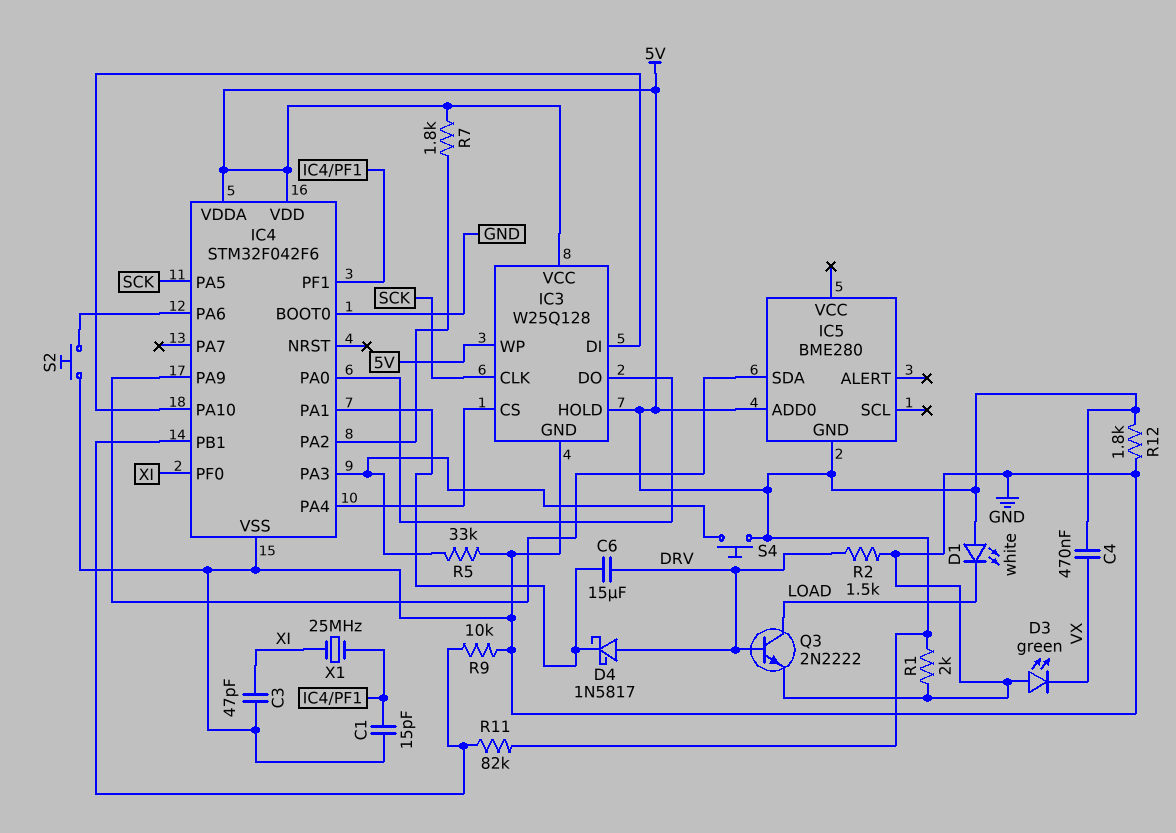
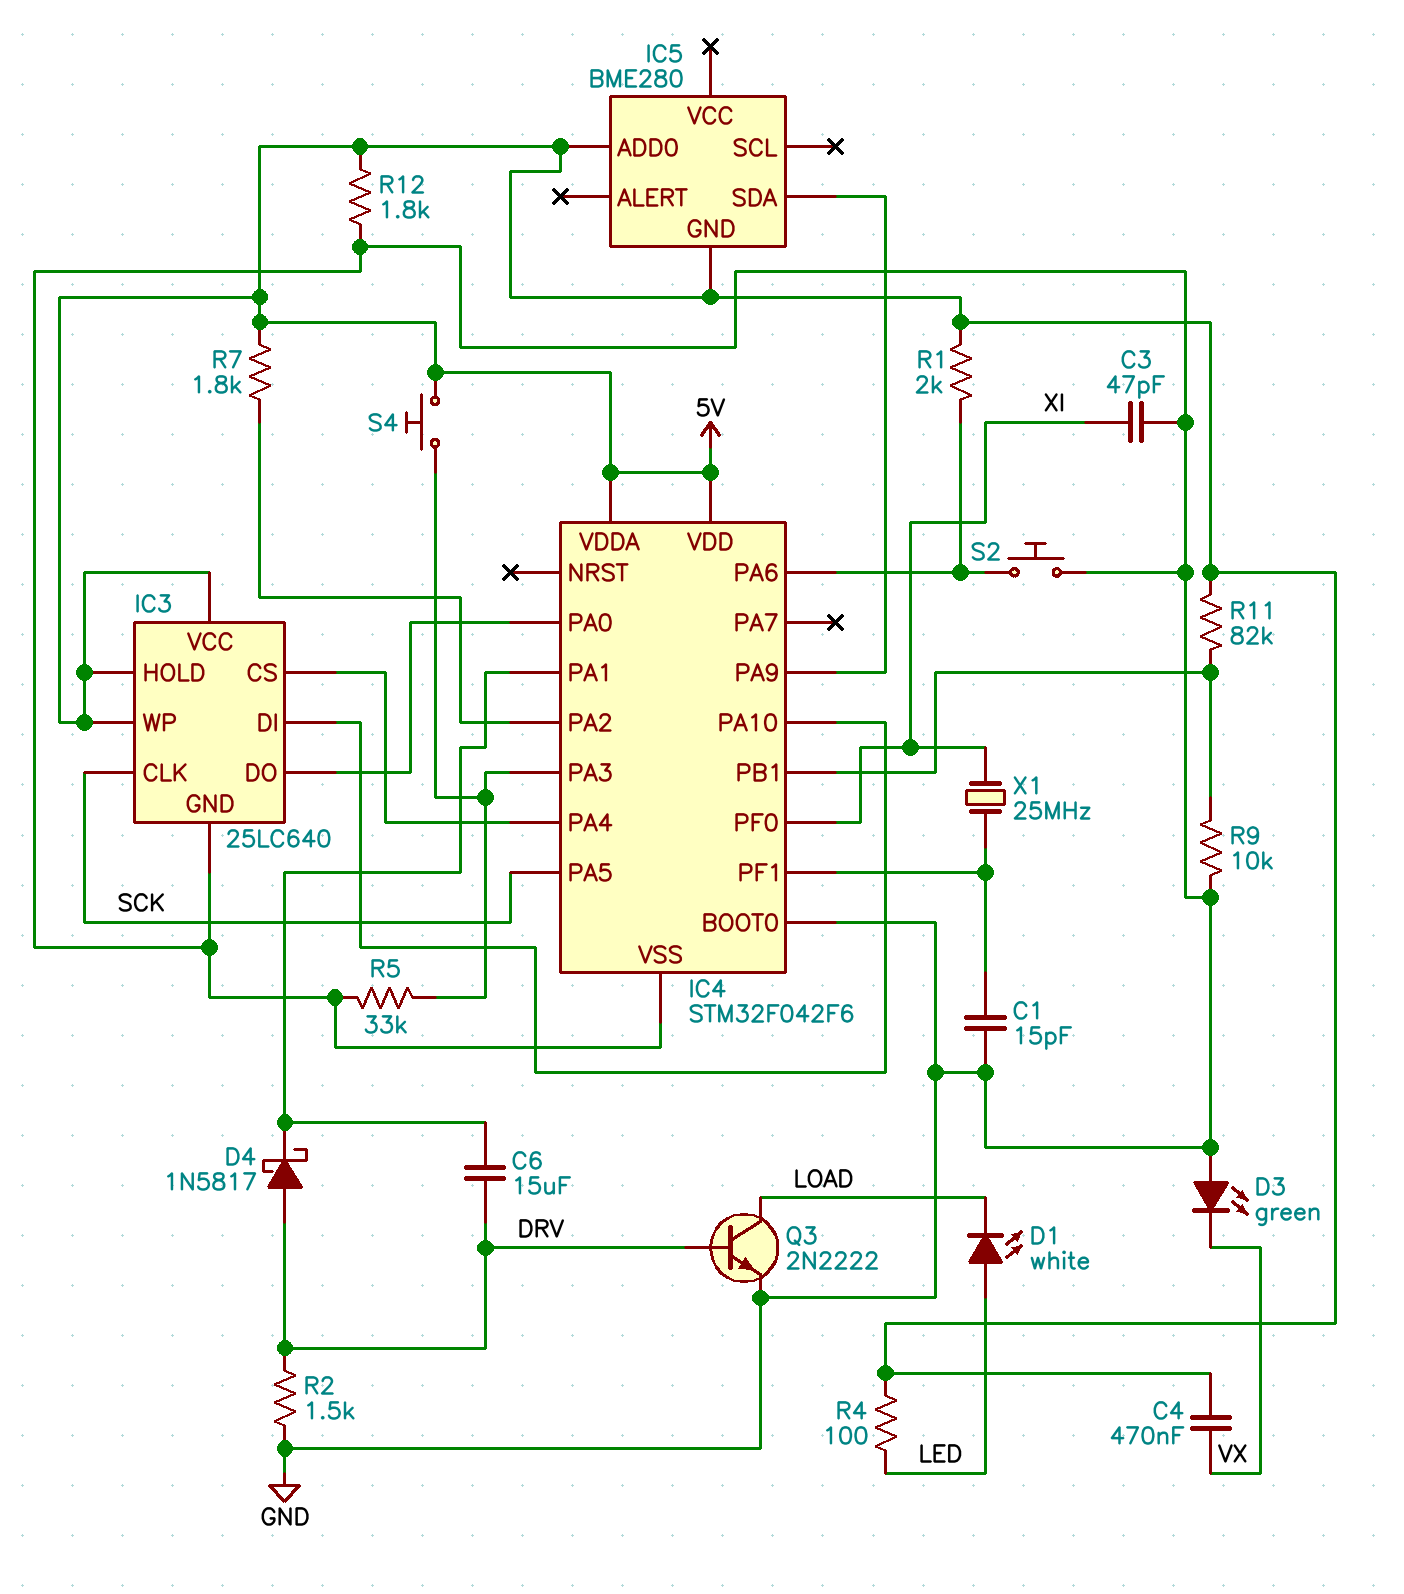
D1: LED white (A 5V, K LOAD) -> LED white (A LED, K LOAD)
IC3: W25Q128 -> 25LC640
R1: 2k (5V, GND) -> 2k (5V, IC4/PA6)
R4: none -> 100 (5V, LED)

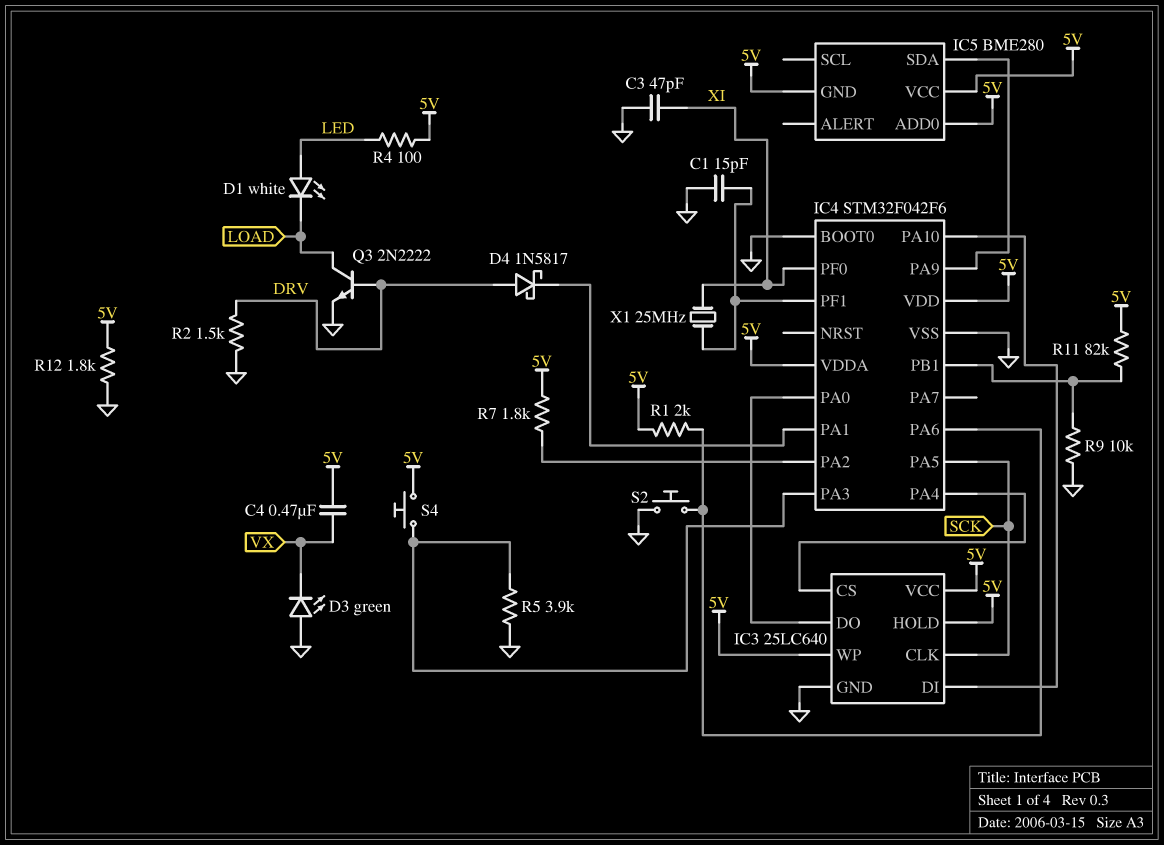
C6: 15uF (DRV, IC4/PA1) -> none
IC5 pin VCC: none -> 5V
R5: 33k (GND, IC4/PA3) -> 3.9k (GND, IC4/PA3)

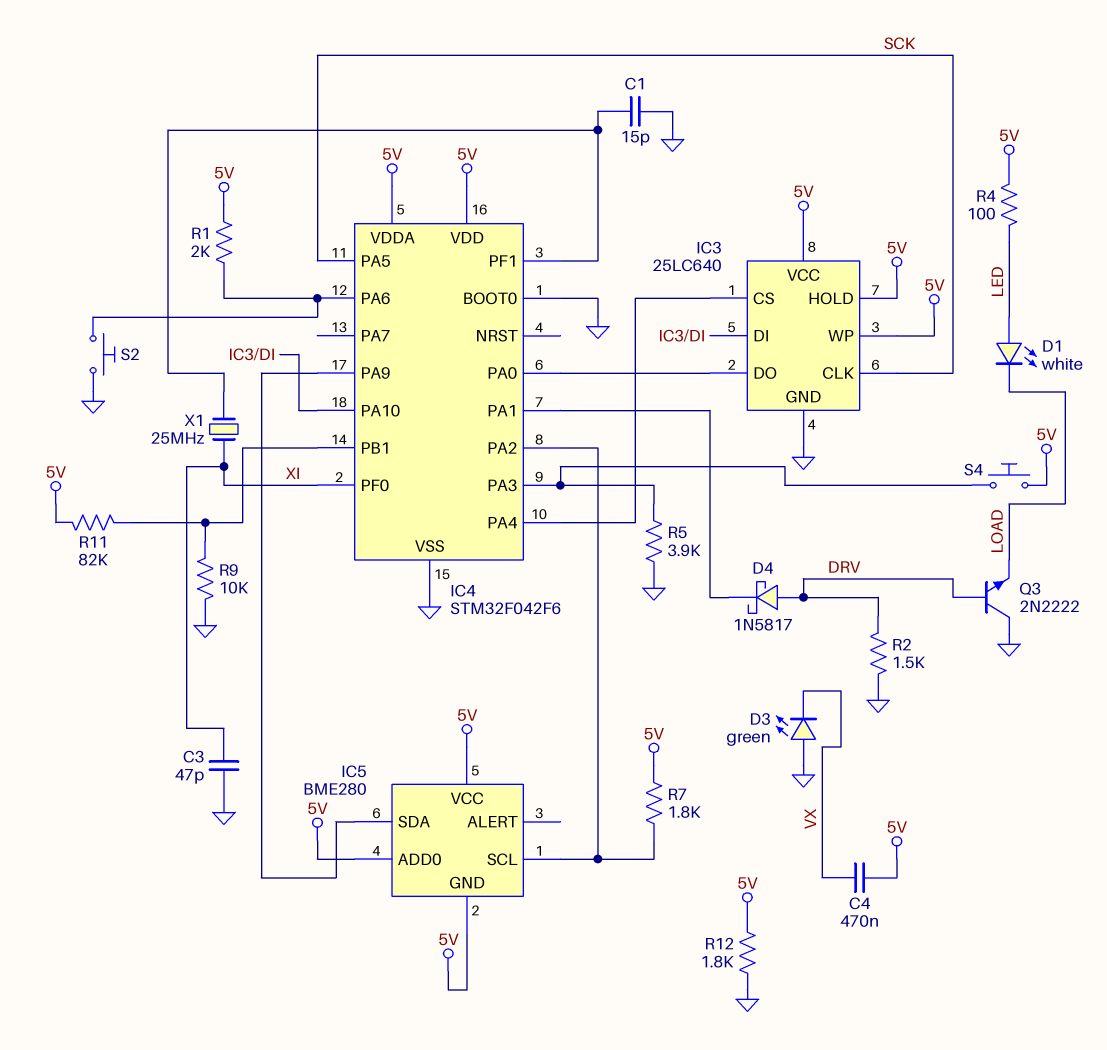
IC5 pin SCL: none -> IC4/PA2
Q3: NPN 2N2222 (B DRV, C LOAD, E GND) -> NPN 2N2222 (B DRV, C GND, E LOAD)

